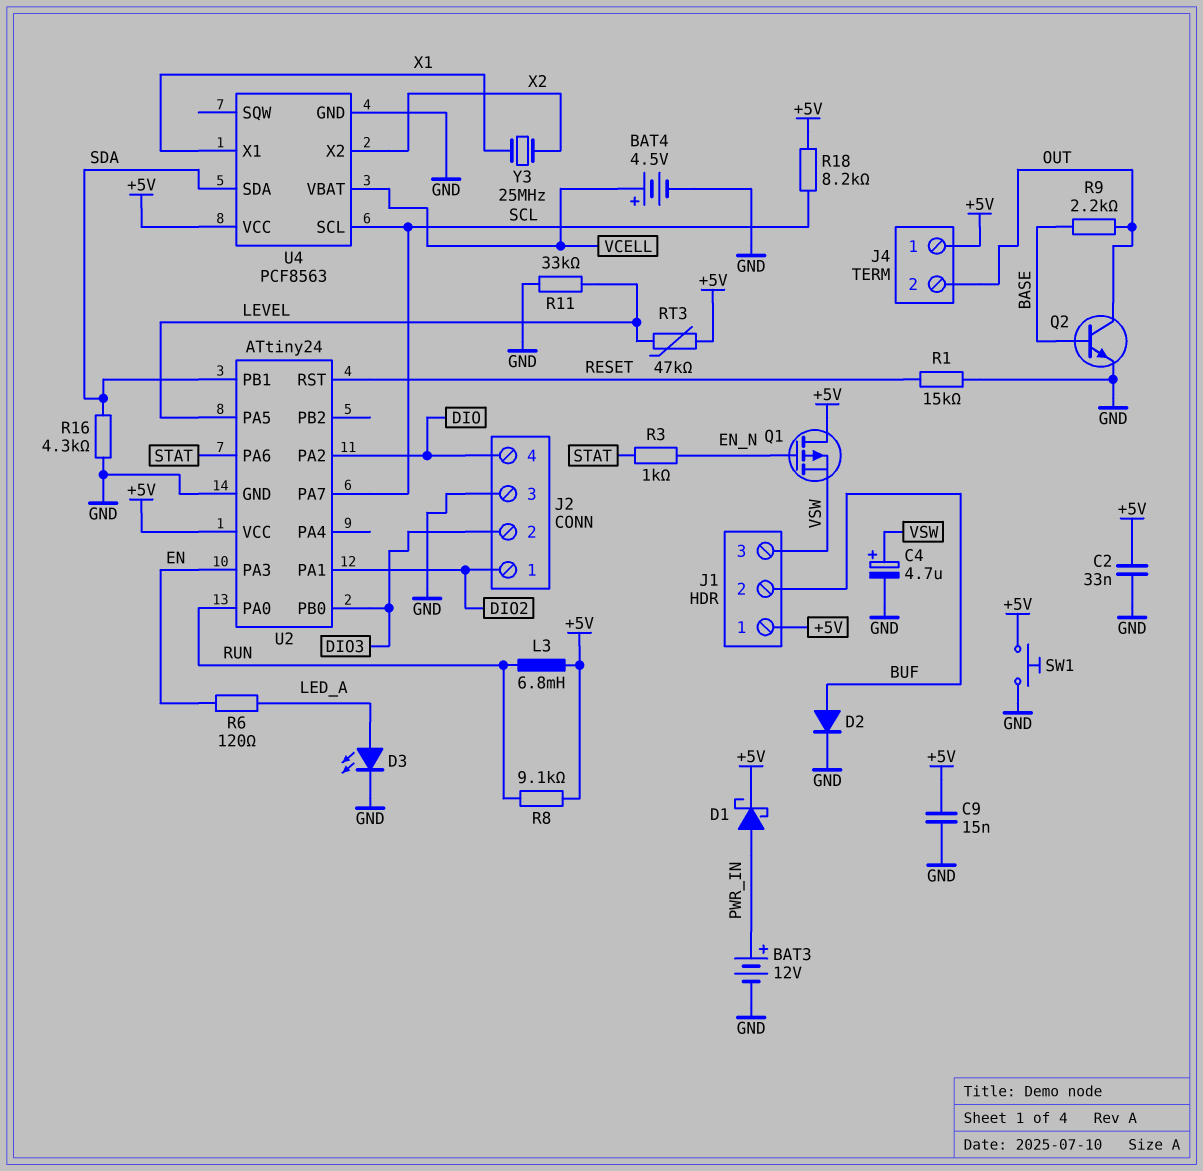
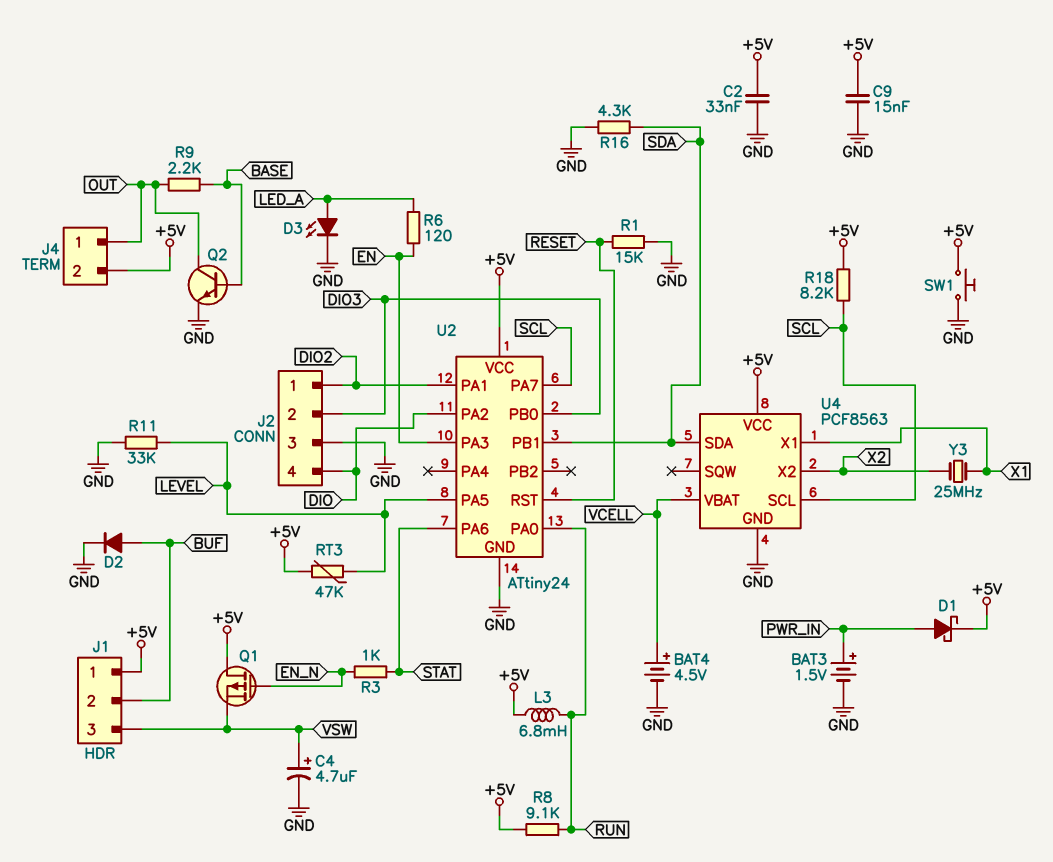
BAT3: 12V (plus PWR_IN, minus GND) -> 1.5V (plus PWR_IN, minus GND)
J4 pin 1: +5V -> OUT
J4 pin 2: OUT -> +5V

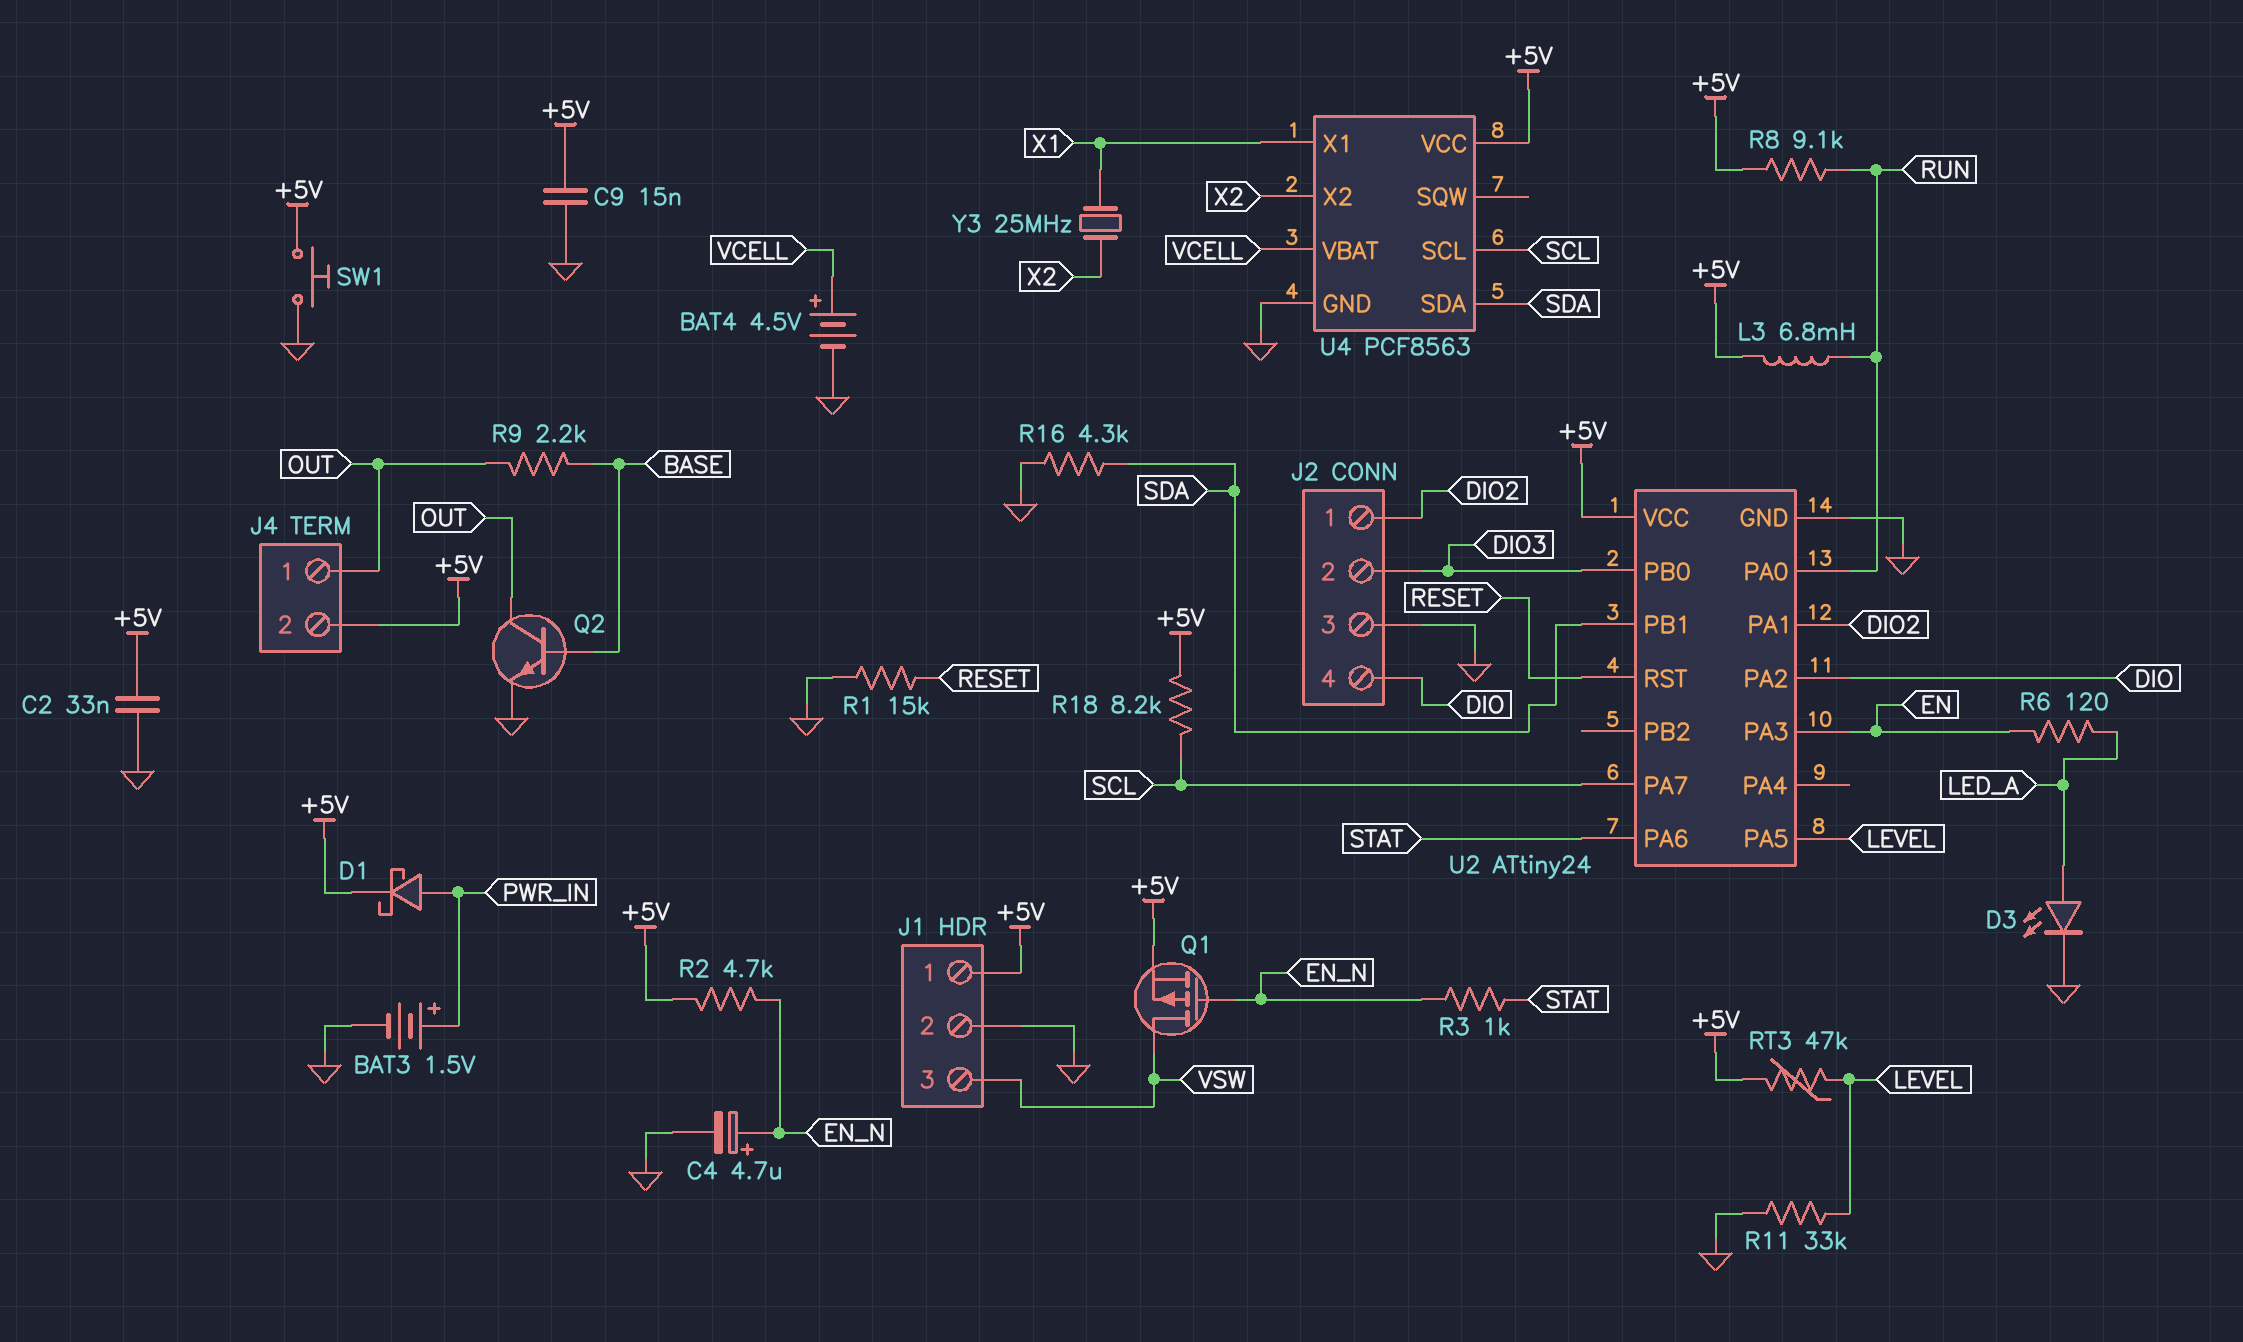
C4: 4.7uF (plus VSW, minus GND) -> 4.7uF (plus EN_N, minus GND)
D2: diode (A BUF, K GND) -> none
J1 pin 2: BUF -> GND
Q1: PMOS (G EN_N, D +5V, S VSW) -> PMOS (G EN_N, D VSW, S +5V)
R2: none -> 4.7k (+5V, EN_N)

